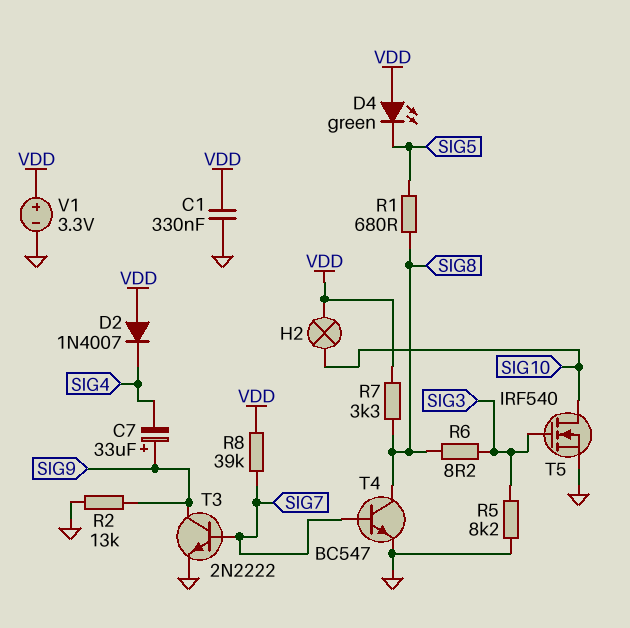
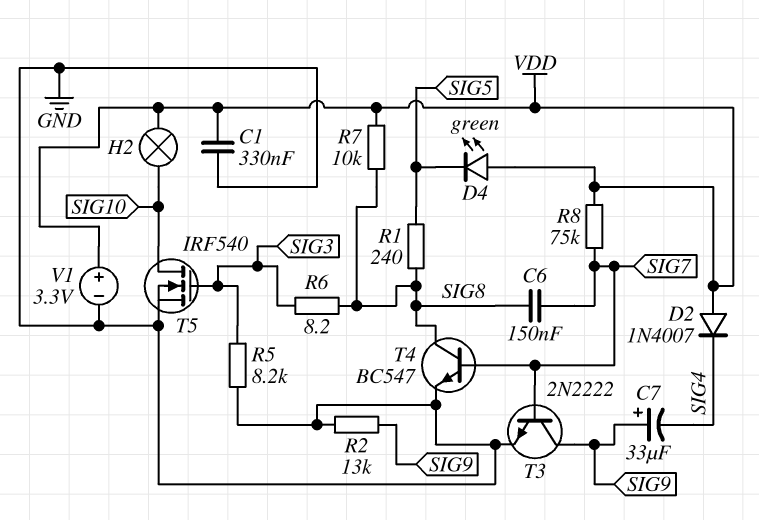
C6: none -> 150nF (SIG7, SIG8)
R1: 680 (SIG5, SIG8) -> 240 (SIG5, SIG8)
R7: 3.3k (SIG8, VDD) -> 10k (SIG8, VDD)
R8: 39k (SIG7, VDD) -> 75k (SIG7, VDD)

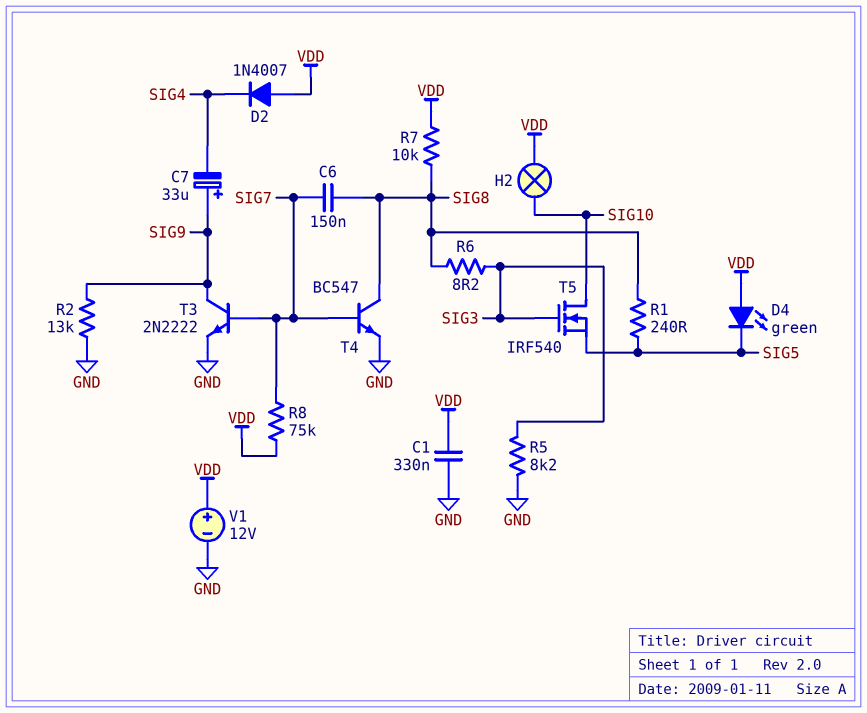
T5: NMOS IRF540 (G SIG3, D SIG10, S GND) -> NMOS IRF540 (G SIG3, D SIG10, S SIG5)
V1: 3.3V (plus VDD, minus GND) -> 12V (plus VDD, minus GND)

